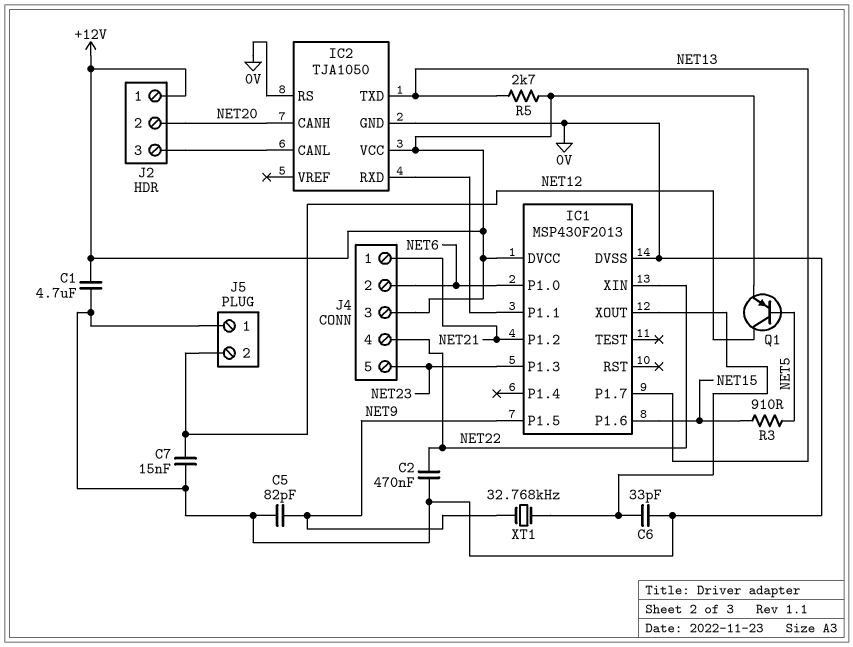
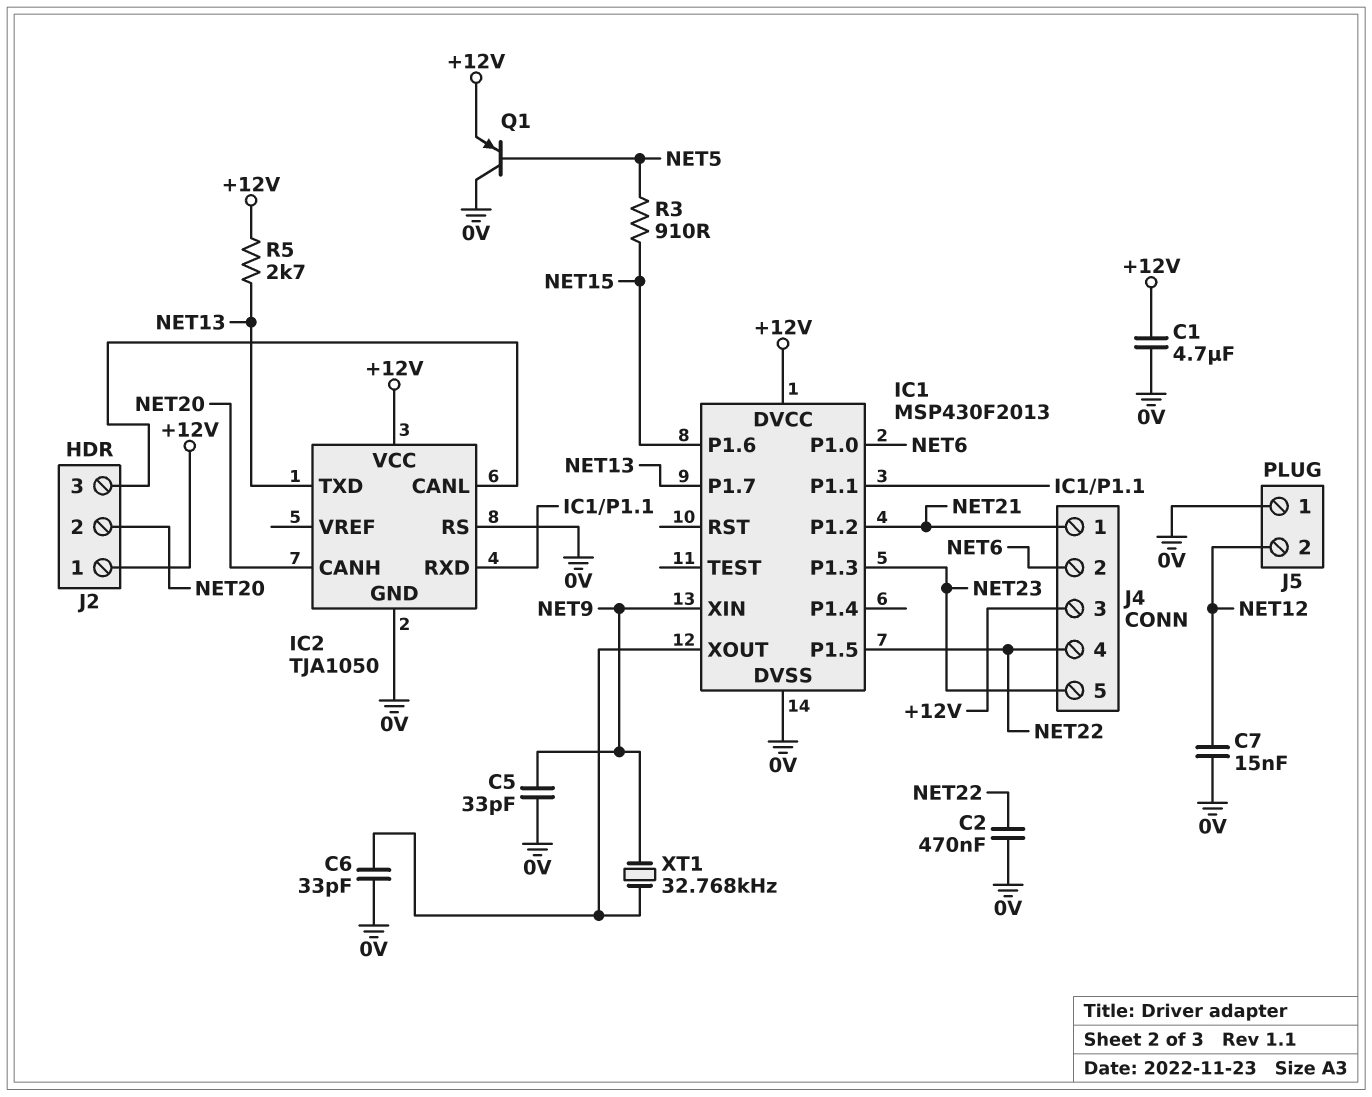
C5: 82pF (0V, NET9) -> 33pF (0V, NET9)
IC1 pin P1.5: NET9 -> NET22
IC1 pin XIN: NET22 -> NET9
Q1: PNP (B NET5, C NET12, E +12V) -> PNP (B NET5, C 0V, E +12V)

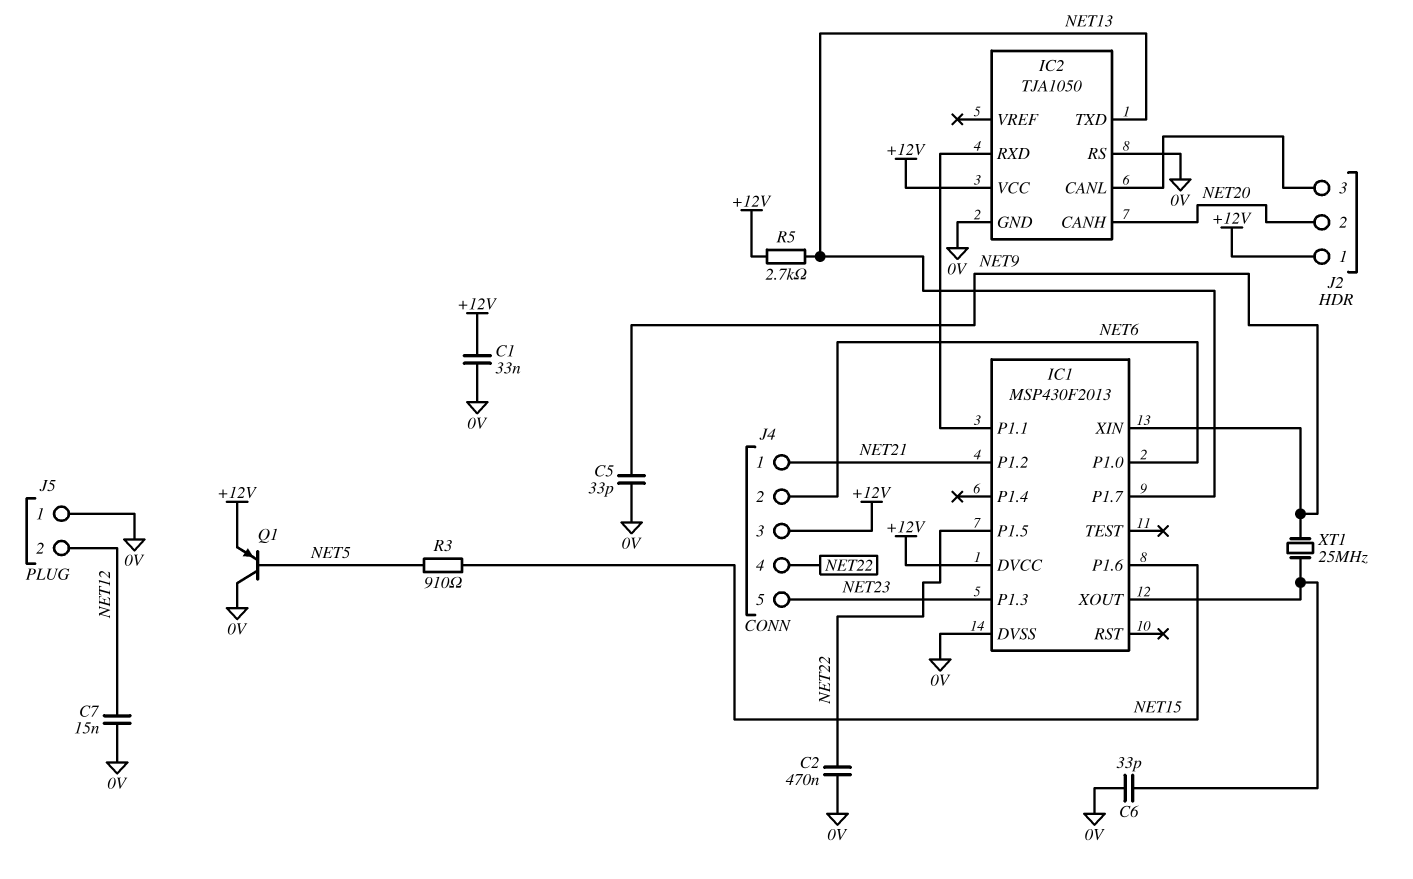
C1: 4.7uF (+12V, 0V) -> 33nF (+12V, 0V)
XT1: 32.768kHz (IC1/XOUT, NET9) -> 25MHz (IC1/XOUT, NET9)

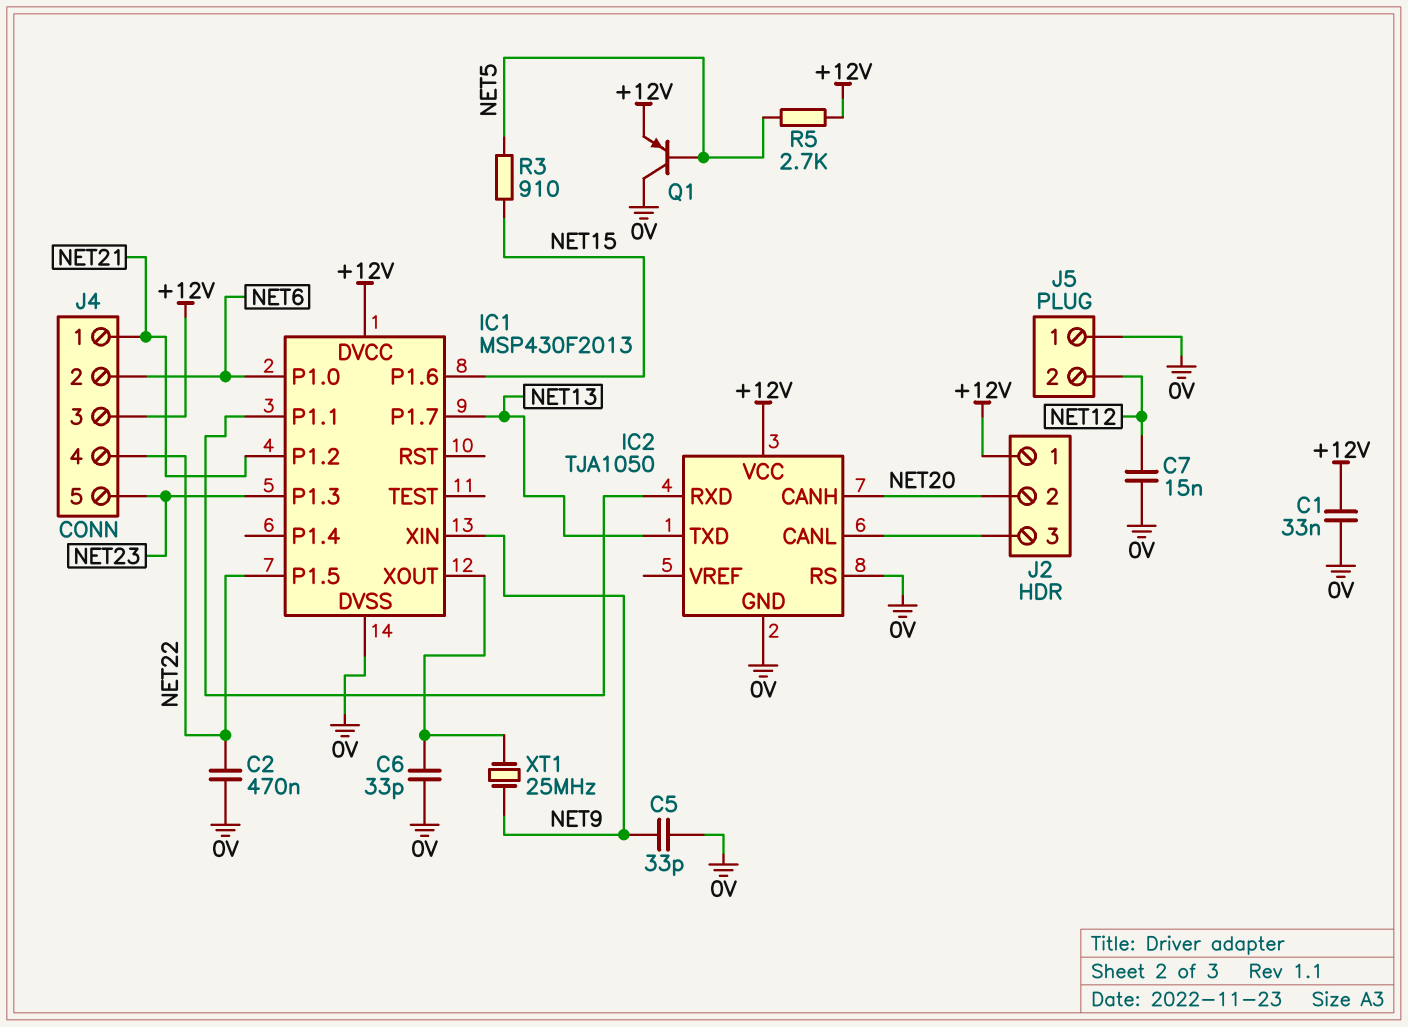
R5: 2.7k (+12V, NET13) -> 2.7k (+12V, NET5)

